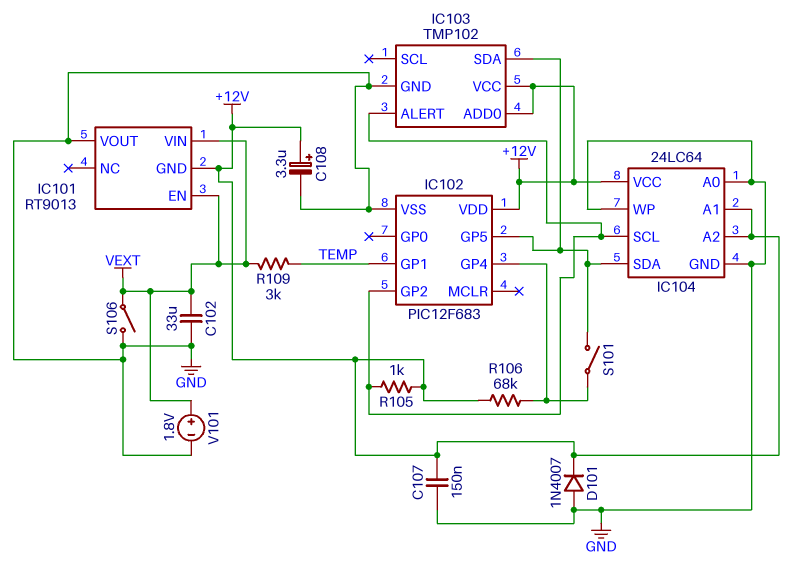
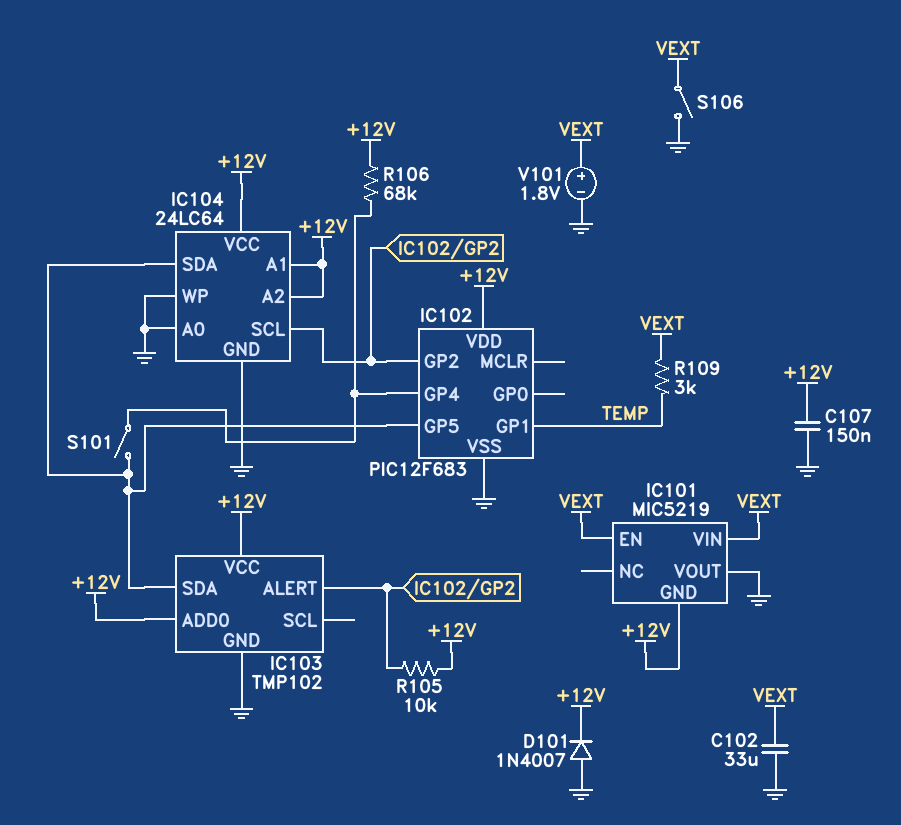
C108: 3.3uF (plus +12V, minus GND) -> none
IC101: RT9013 -> MIC5219
R105: 1k (+12V, IC102/GP2) -> 10k (+12V, IC102/GP2)

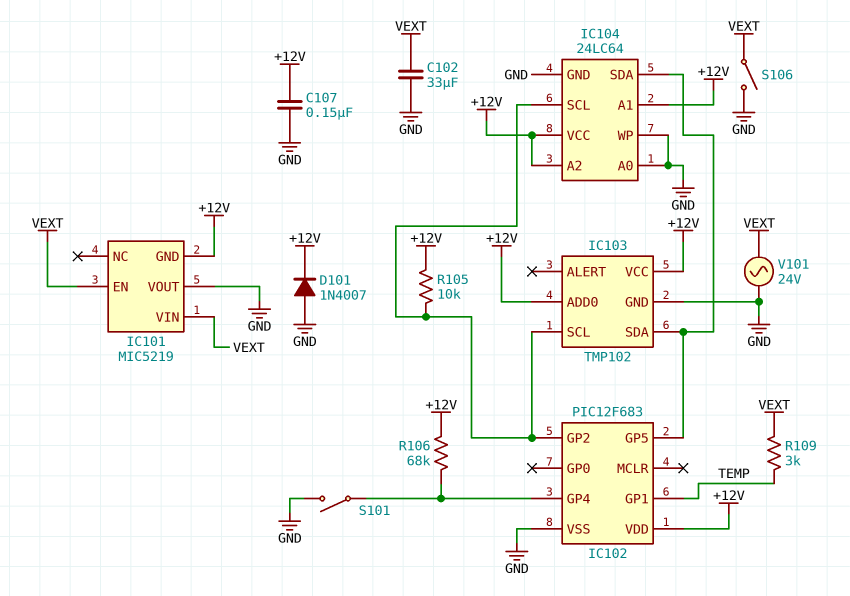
IC103 pin ALERT: IC102/GP2 -> none
IC103 pin SCL: none -> IC102/GP2
S101: switch (IC102/GP4, IC102/GP5) -> switch (GND, IC102/GP4)
V101: 1.8V (plus VEXT, minus GND) -> AC 24V (GND, VEXT)

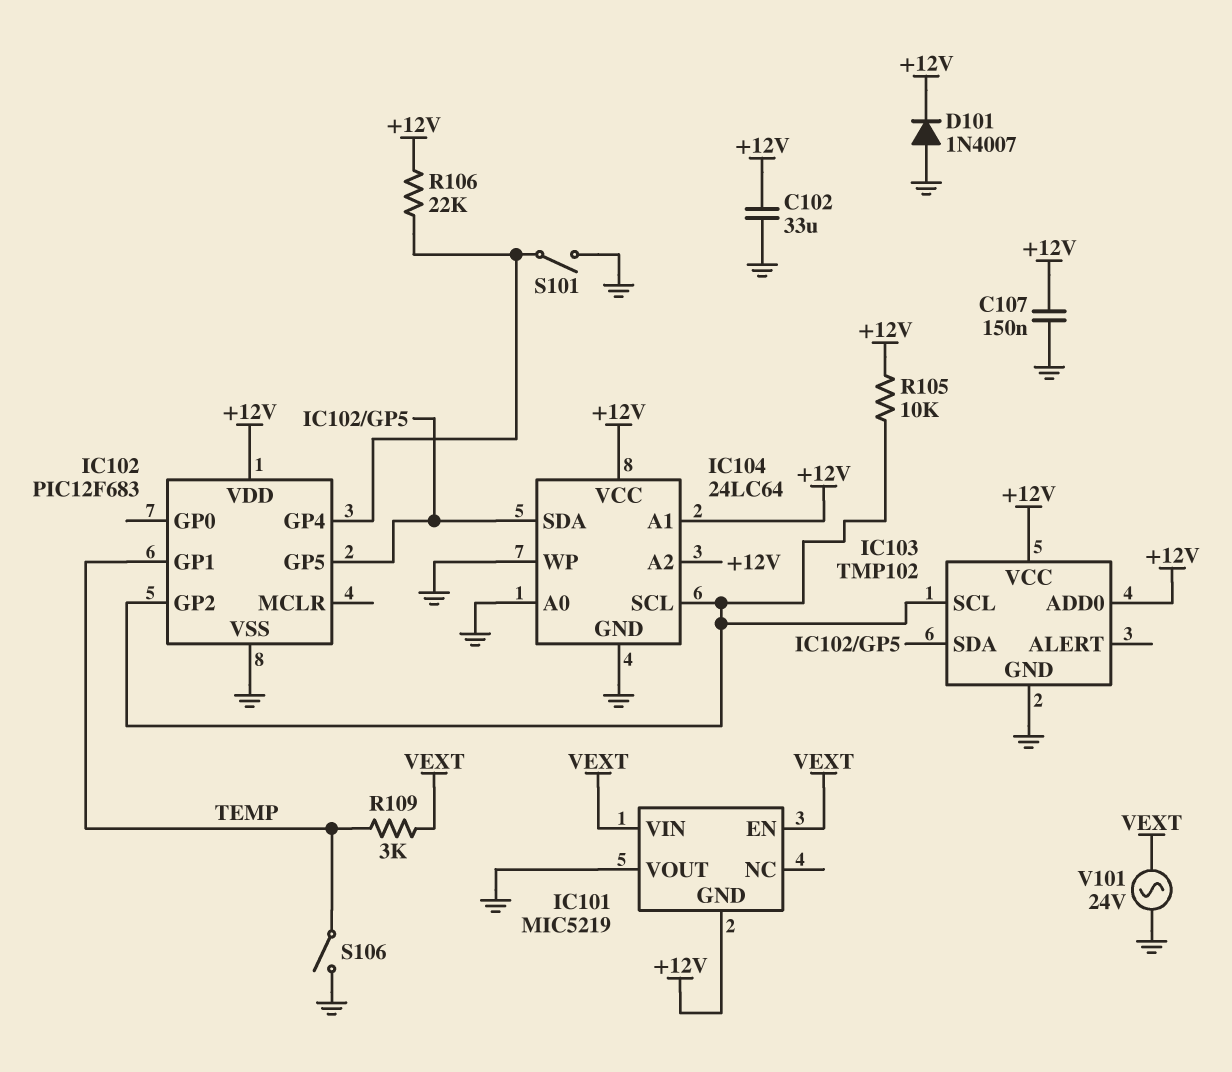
C102: 33uF (GND, VEXT) -> 33uF (+12V, GND)
R106: 68k (+12V, IC102/GP4) -> 22k (+12V, IC102/GP4)
S106: switch (GND, VEXT) -> switch (GND, TEMP)

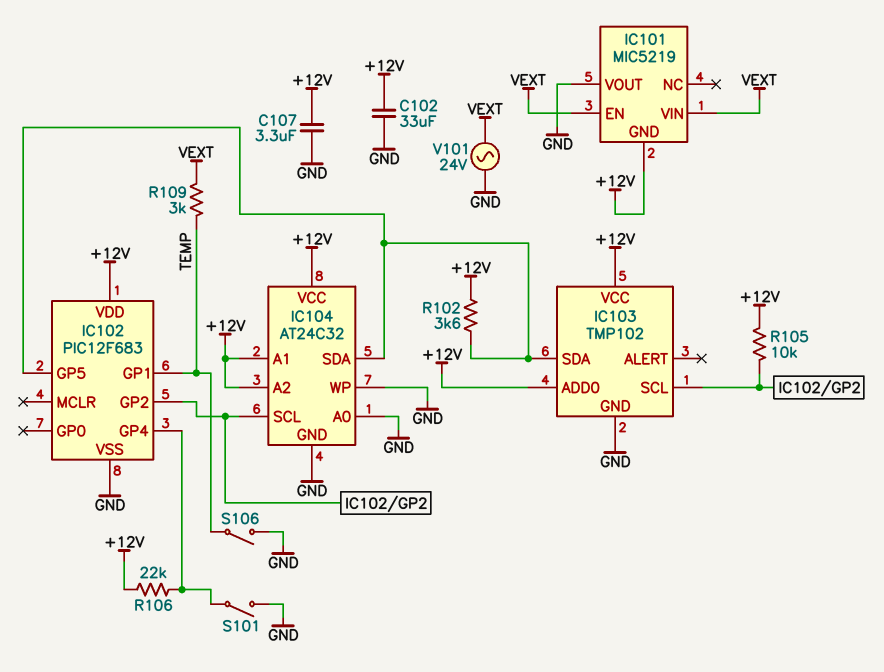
C107: 150nF (+12V, GND) -> 3.3uF (+12V, GND)
D101: diode 1N4007 (A GND, K +12V) -> none
IC104: 24LC64 -> AT24C32
R102: none -> 3.6k (+12V, IC102/GP5)

